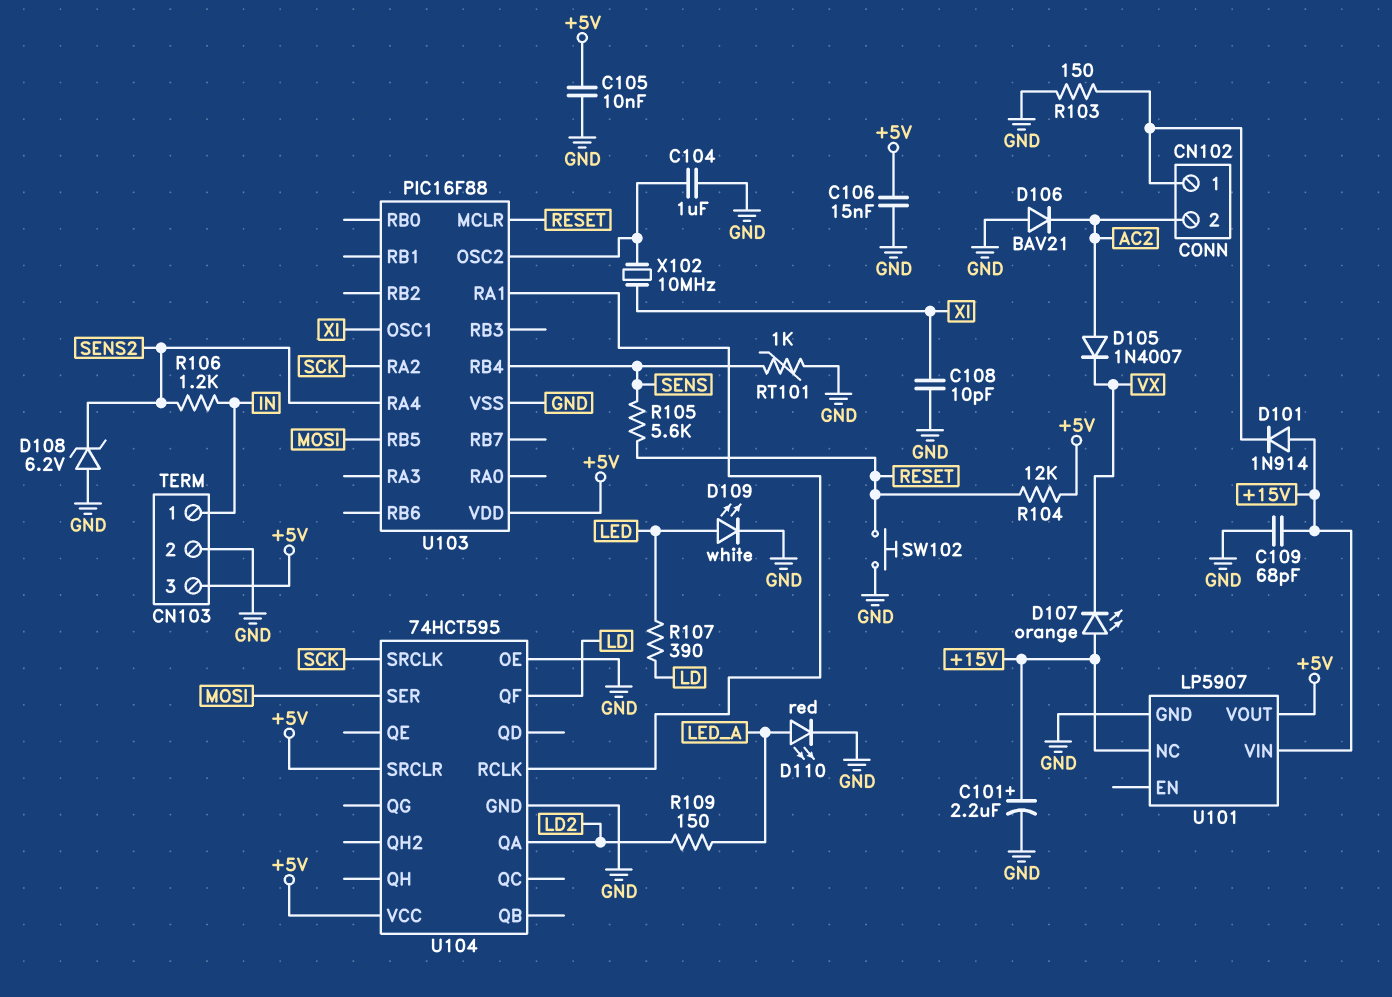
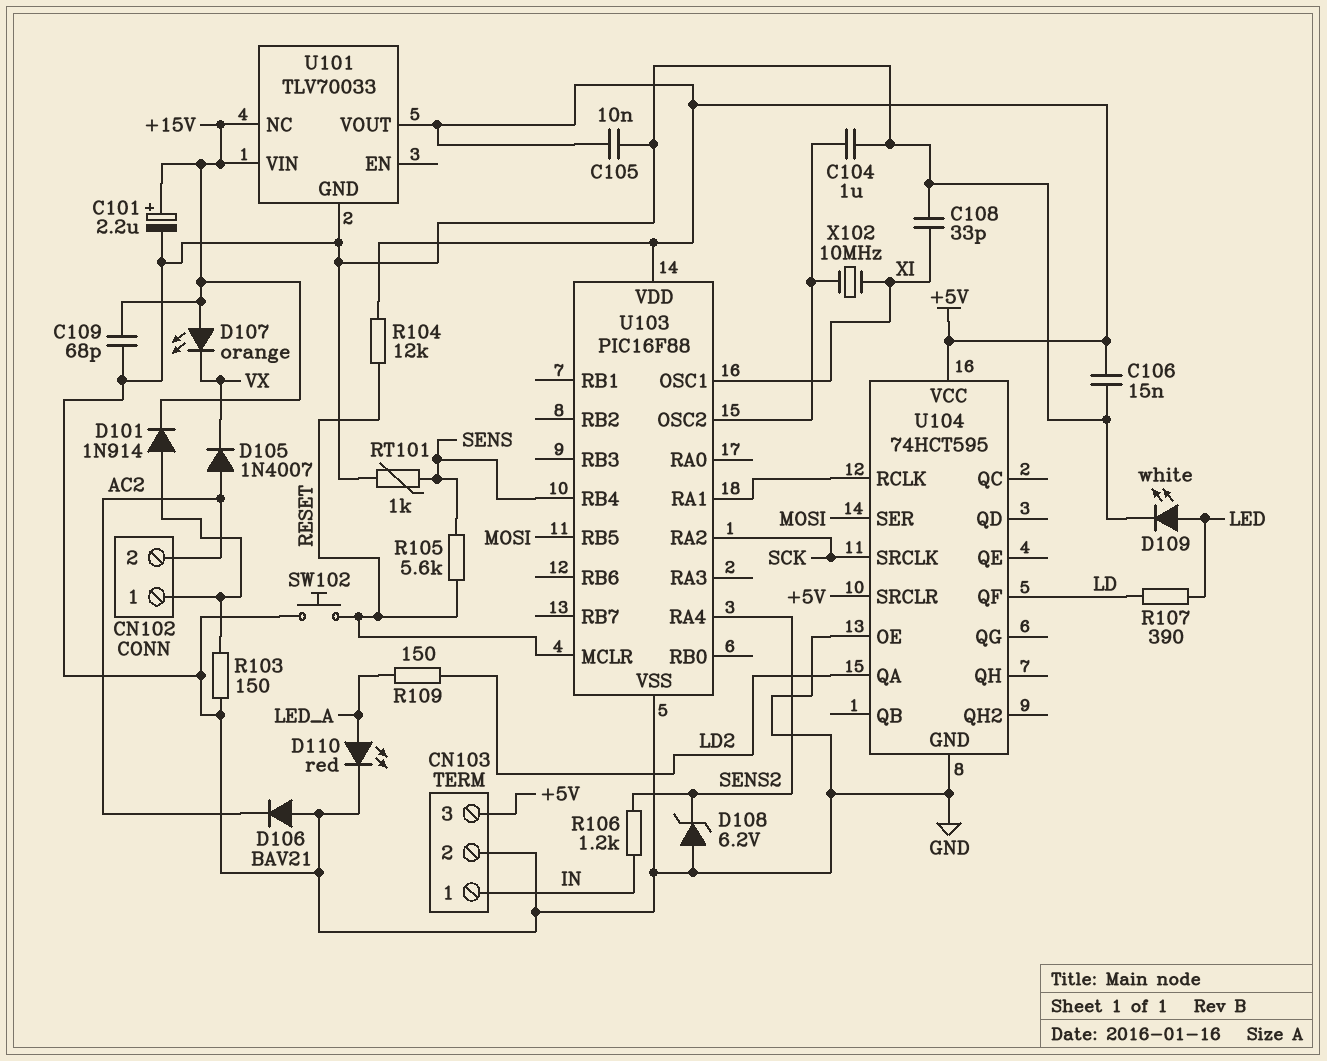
C108: 10pF (GND, XI) -> 33pF (GND, XI)
D101: diode 1N914 (A +15V, K CN102/1) -> diode 1N914 (A CN102/1, K +15V)
U101: LP5907 -> TLV70033

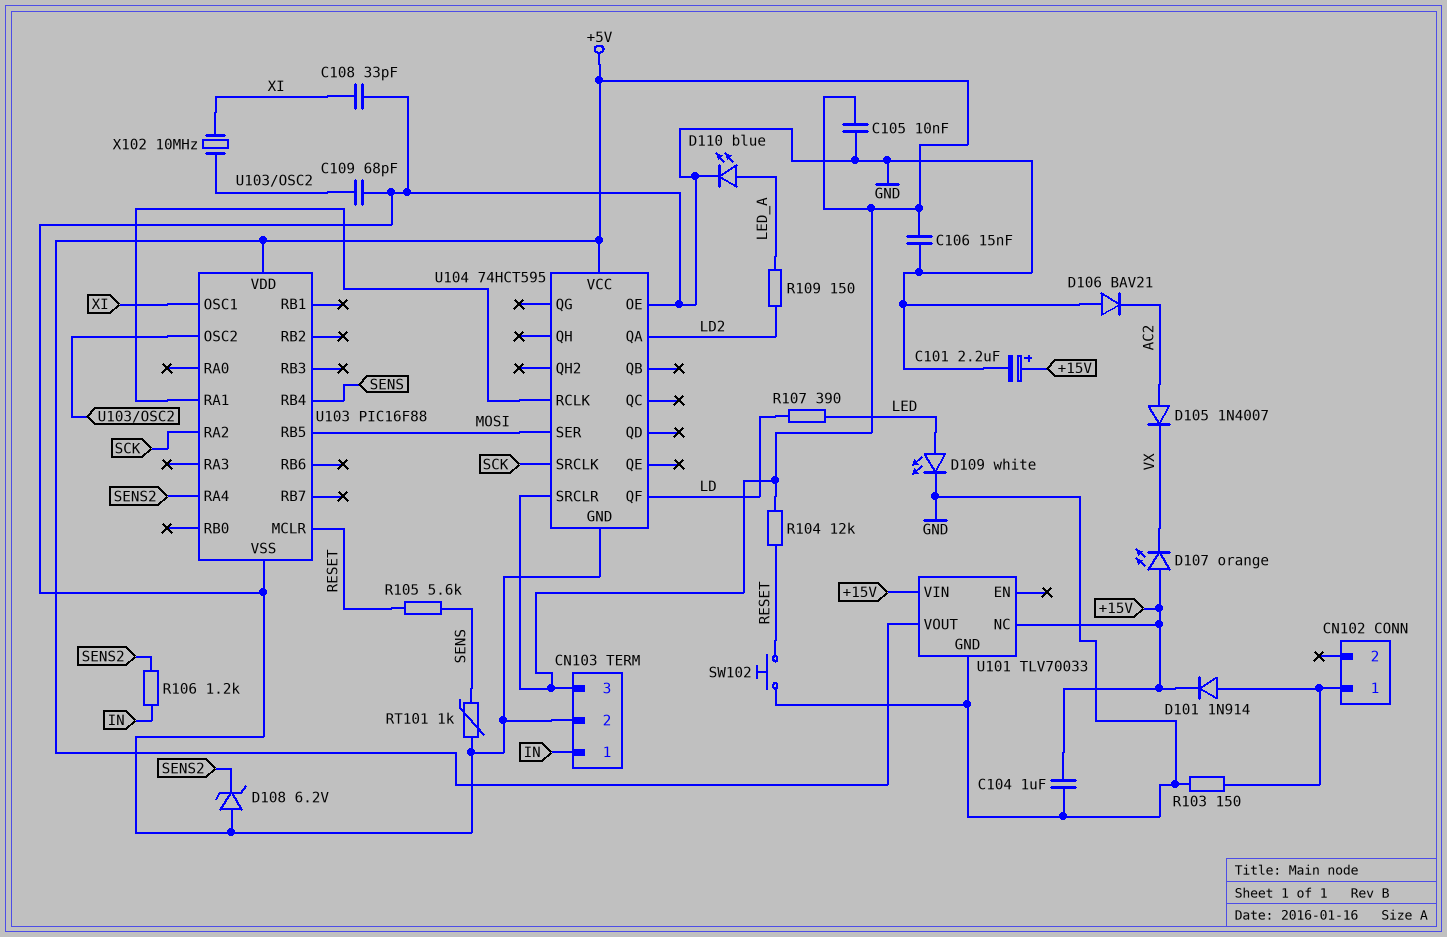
C104: 1uF (GND, U103/OSC2) -> 1uF (+15V, GND)
C109: 68pF (+15V, GND) -> 68pF (GND, U103/OSC2)
CN102 pin 2: AC2 -> none
D110: LED red (A LED_A, K GND) -> LED blue (A LED_A, K GND)

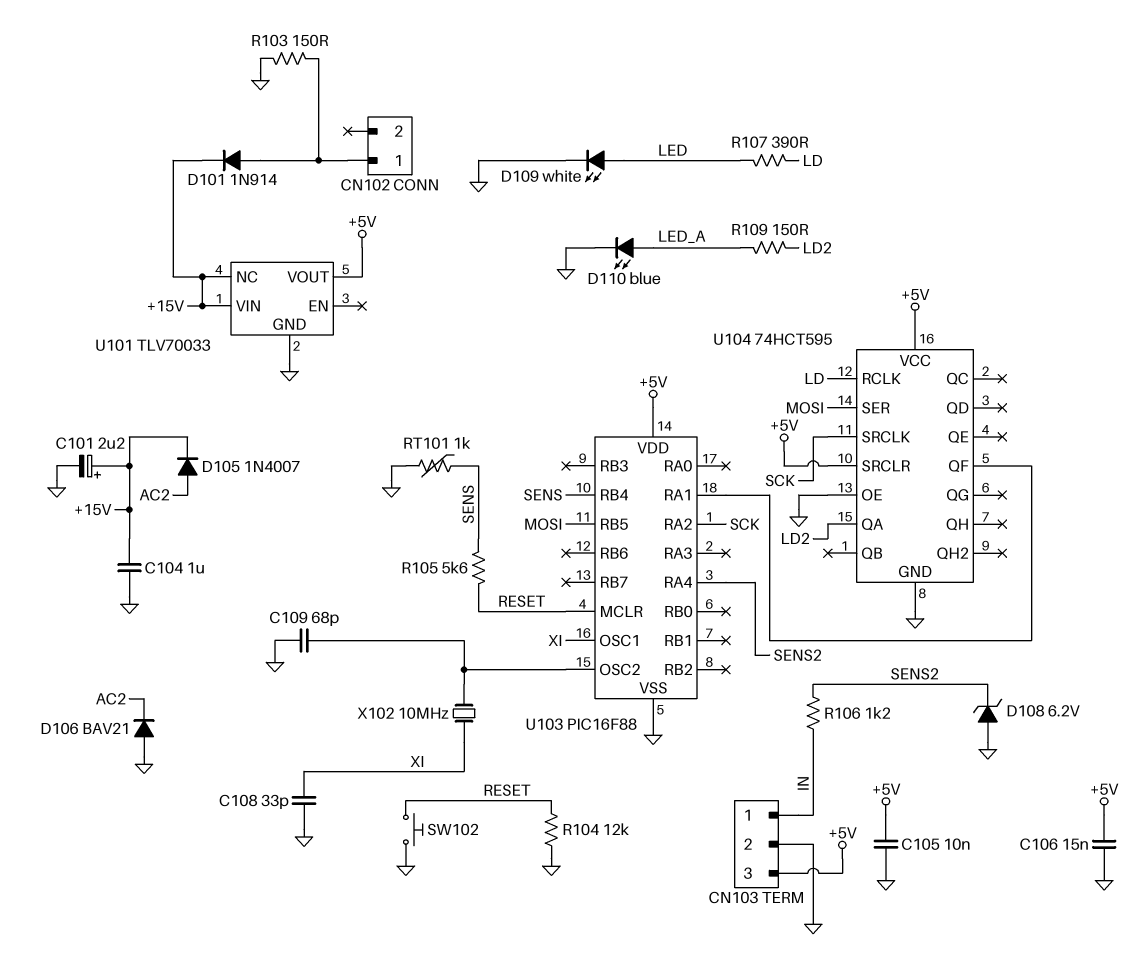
D105: diode 1N4007 (A AC2, K VX) -> diode 1N4007 (A AC2, K +15V)
D107: LED orange (A +15V, K VX) -> none
R104: 12k (+5V, RESET) -> 12k (GND, RESET)
U104 pin QF: LD -> U103/RA1
U104 pin RCLK: U103/RA1 -> LD

